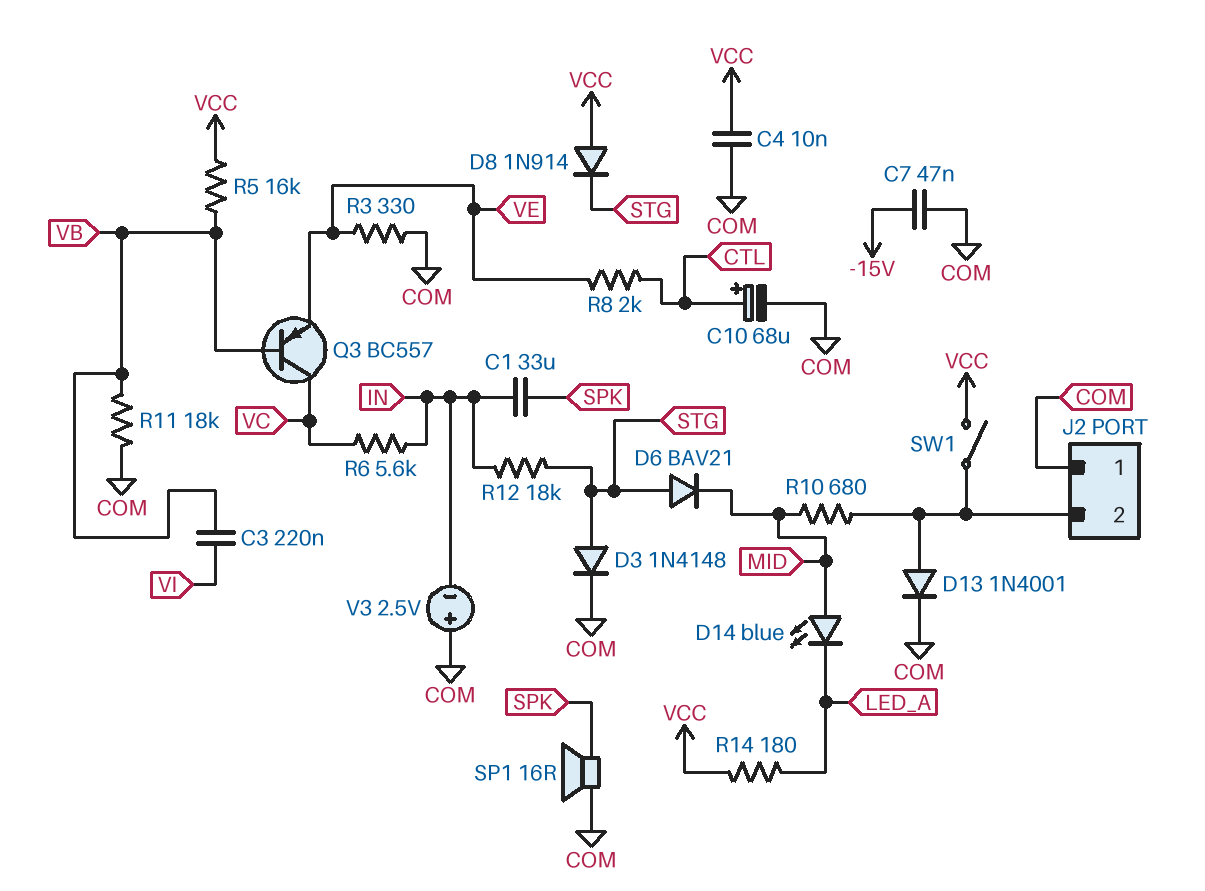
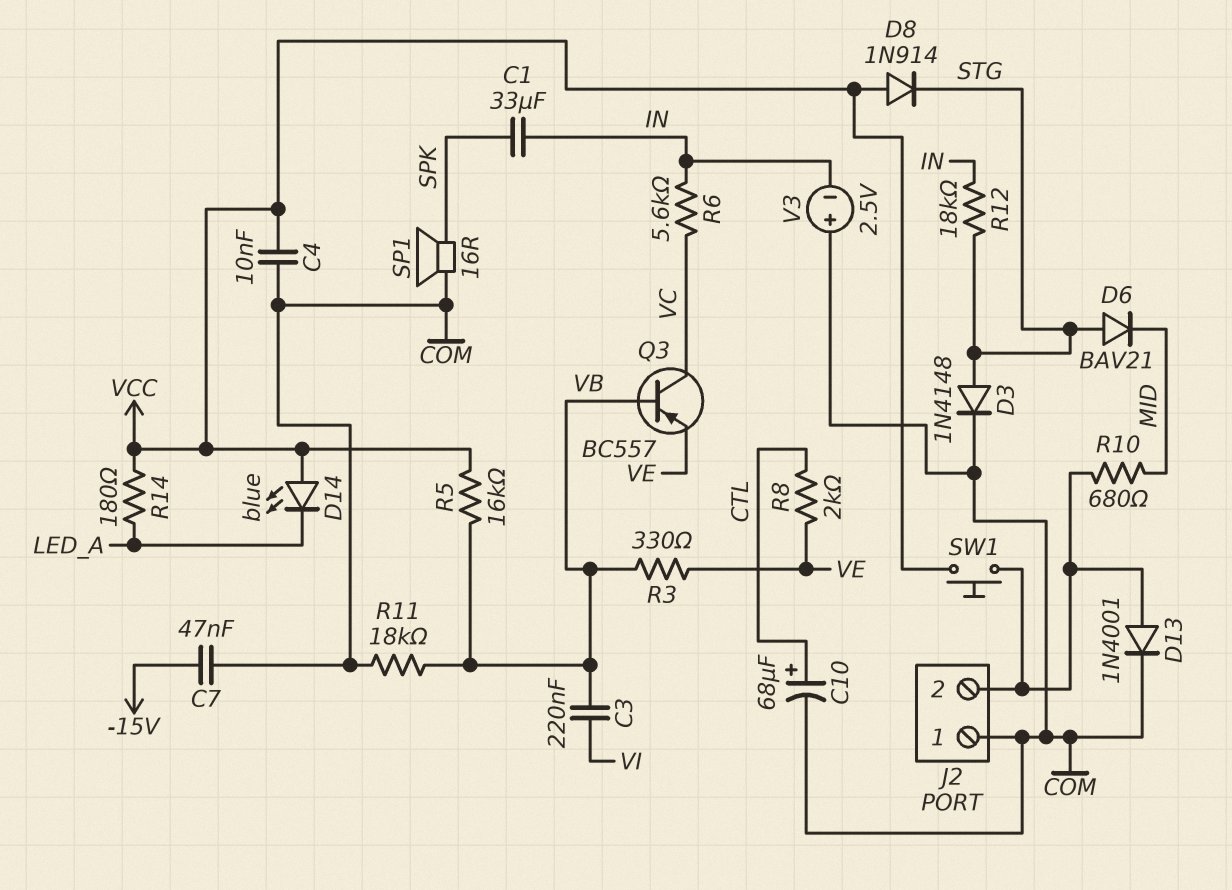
D14: LED blue (A MID, K LED_A) -> LED blue (A VCC, K LED_A)
R3: 330 (COM, VE) -> 330 (VB, VE)
SW1: switch (J2/2, VCC) -> button (J2/2, VCC)

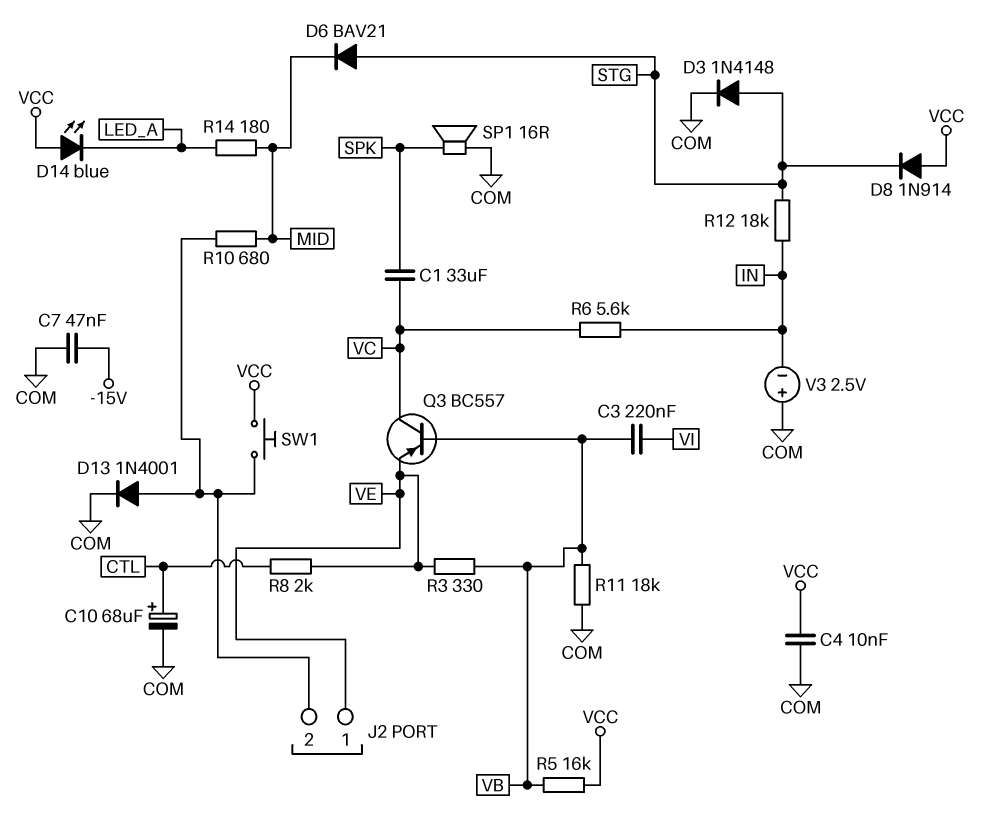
C1: 33uF (IN, SPK) -> 33uF (SPK, VC)
J2 pin 1: COM -> VE
R14: 180 (LED_A, VCC) -> 180 (LED_A, MID)

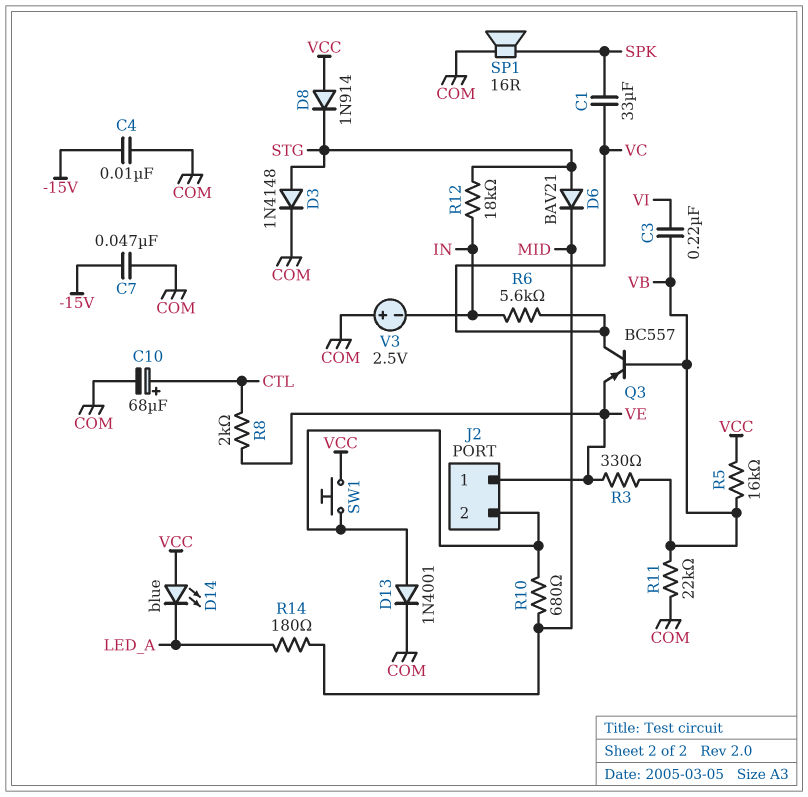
C4: 10nF (COM, VCC) -> 10nF (-15V, COM)
R11: 18k (COM, VB) -> 22k (COM, VB)

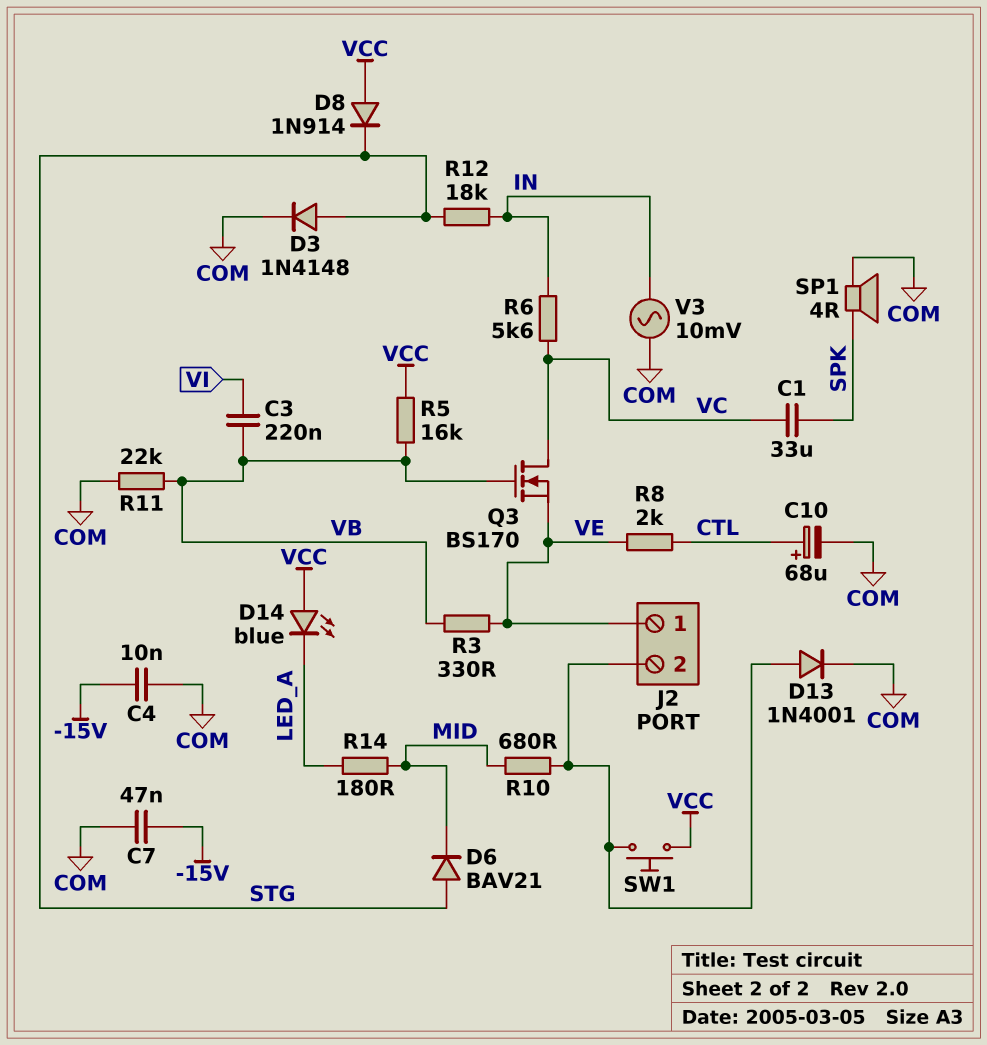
Q3: PNP BC557 (B VB, C VC, E VE) -> NMOS BS170 (G VB, D VC, S VE)
SP1: speaker 16R (COM, SPK) -> speaker 4R (COM, SPK)
V3: 2.5V (plus COM, minus IN) -> AC 10mV (COM, IN)

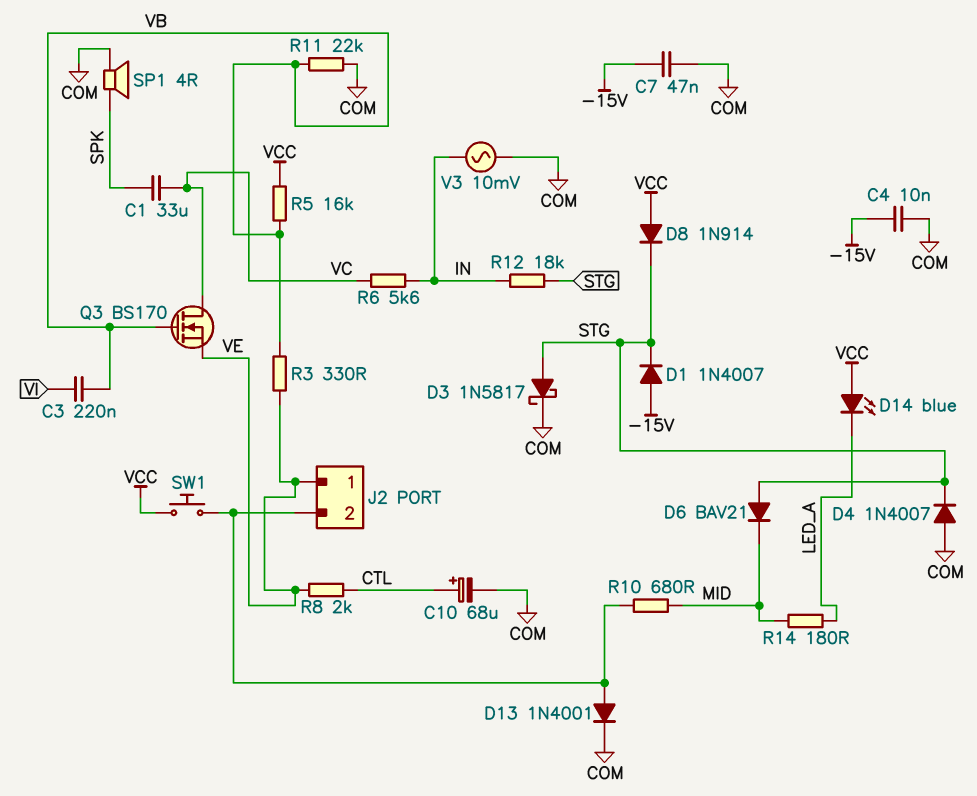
D1: none -> diode 1N4007 (A -15V, K STG)
D3: diode 1N4148 (A STG, K COM) -> schottky 1N5817 (A STG, K COM)
D4: none -> diode 1N4007 (A COM, K STG)

